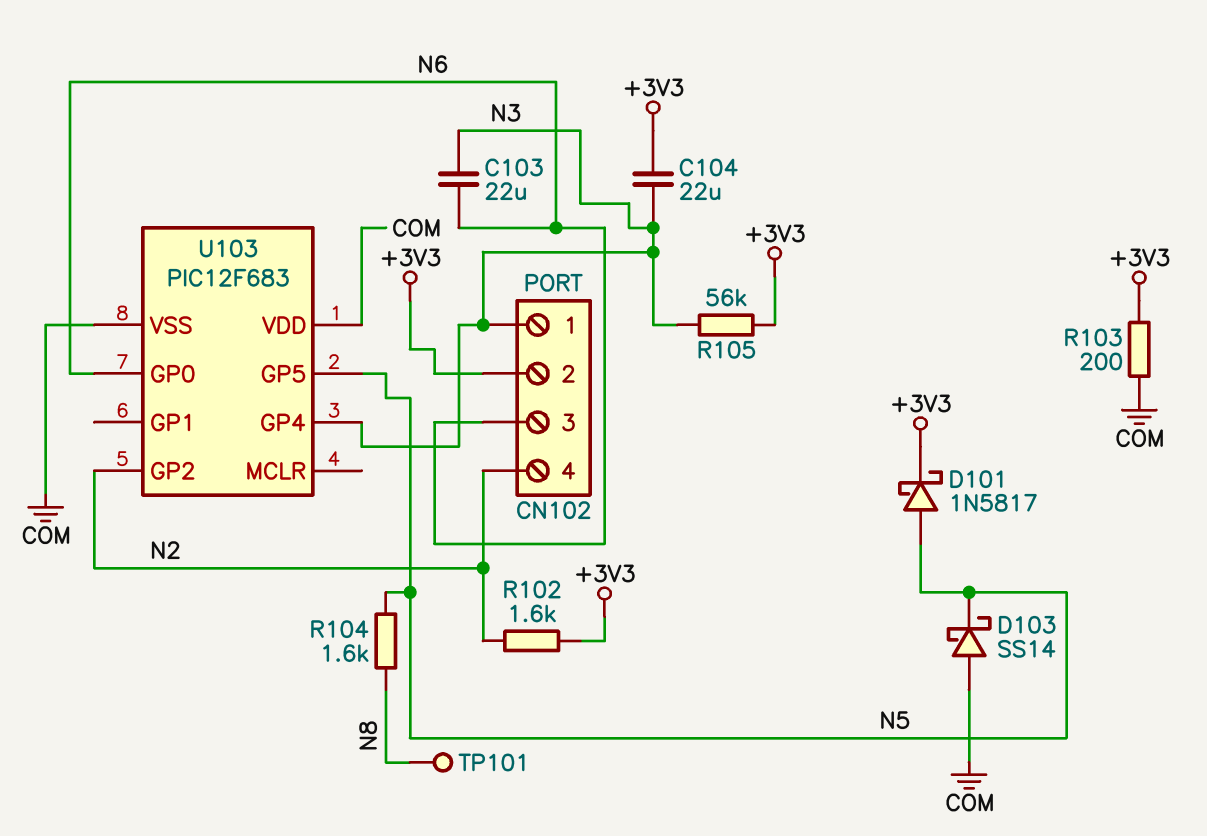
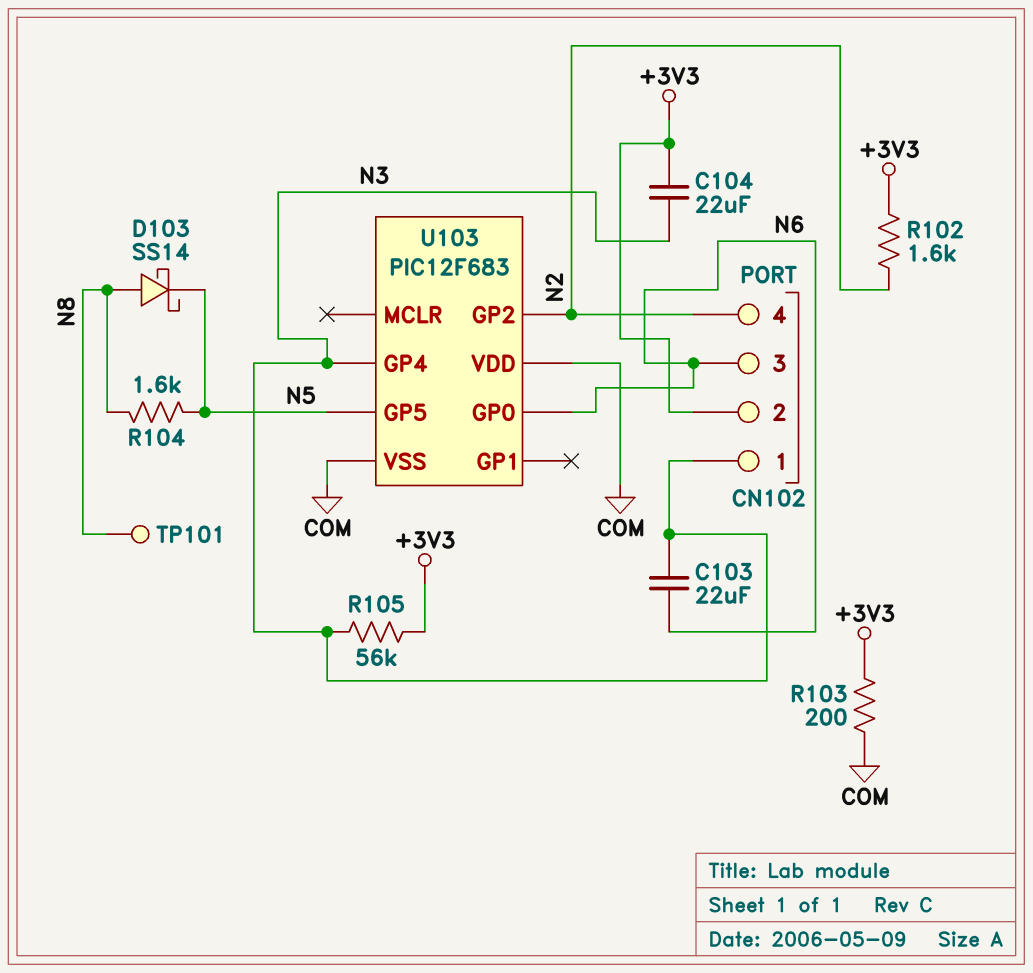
D101: schottky 1N5817 (A N5, K +3V3) -> none
D103: schottky SS14 (A COM, K N5) -> schottky SS14 (A N8, K N5)

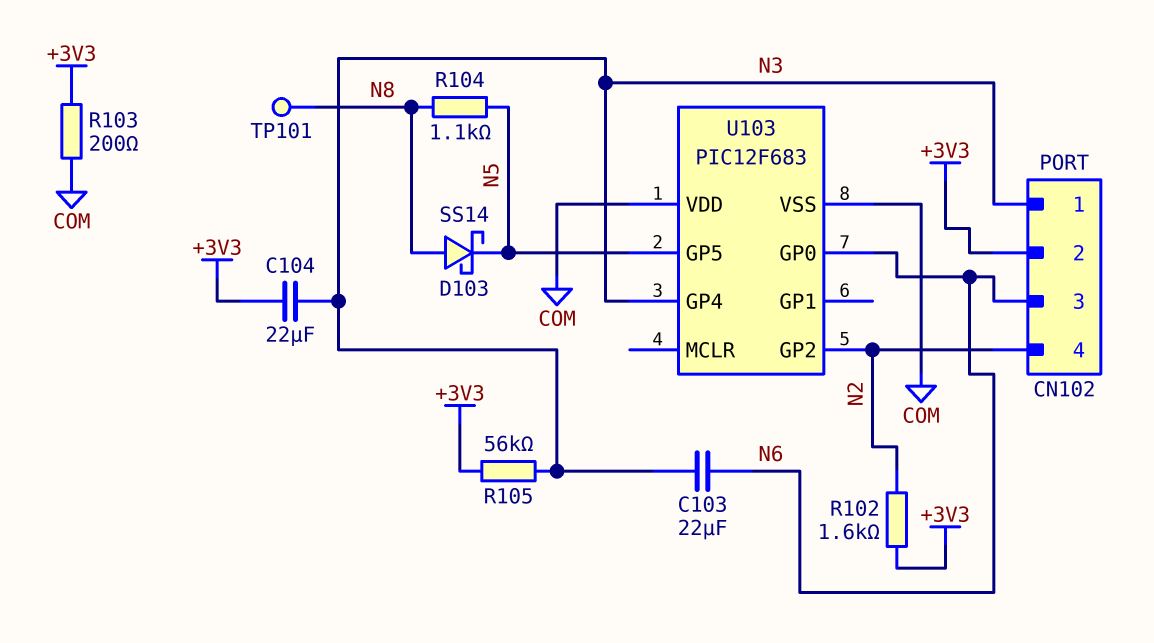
R104: 1.6k (N5, N8) -> 1.1k (N5, N8)

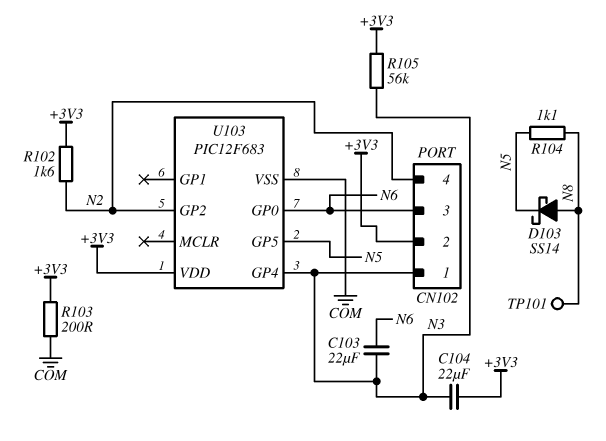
U103 pin VDD: COM -> +3V3

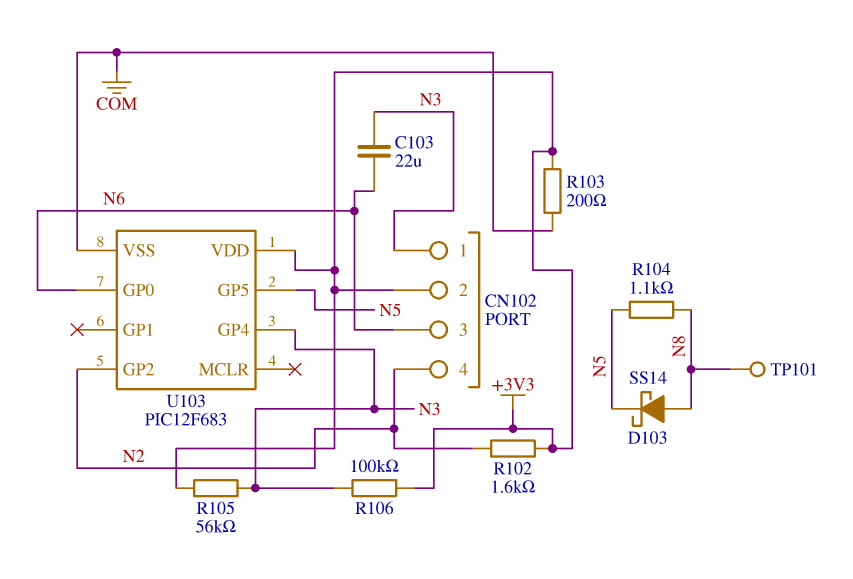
C104: 22uF (+3V3, N3) -> none
R106: none -> 100k (+3V3, N3)

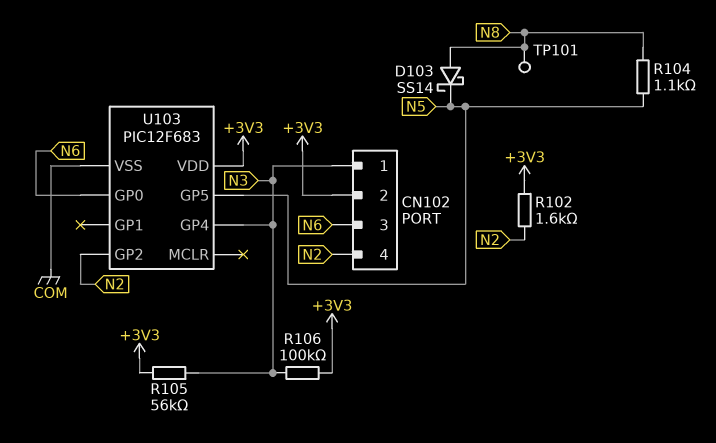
C103: 22uF (N3, N6) -> none
R103: 200 (+3V3, COM) -> none

